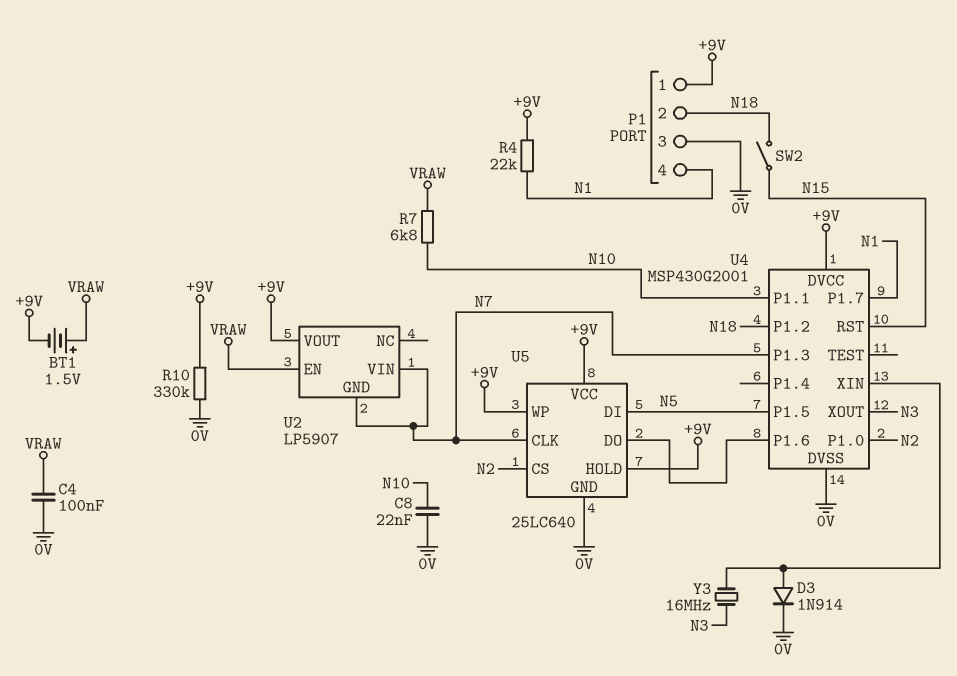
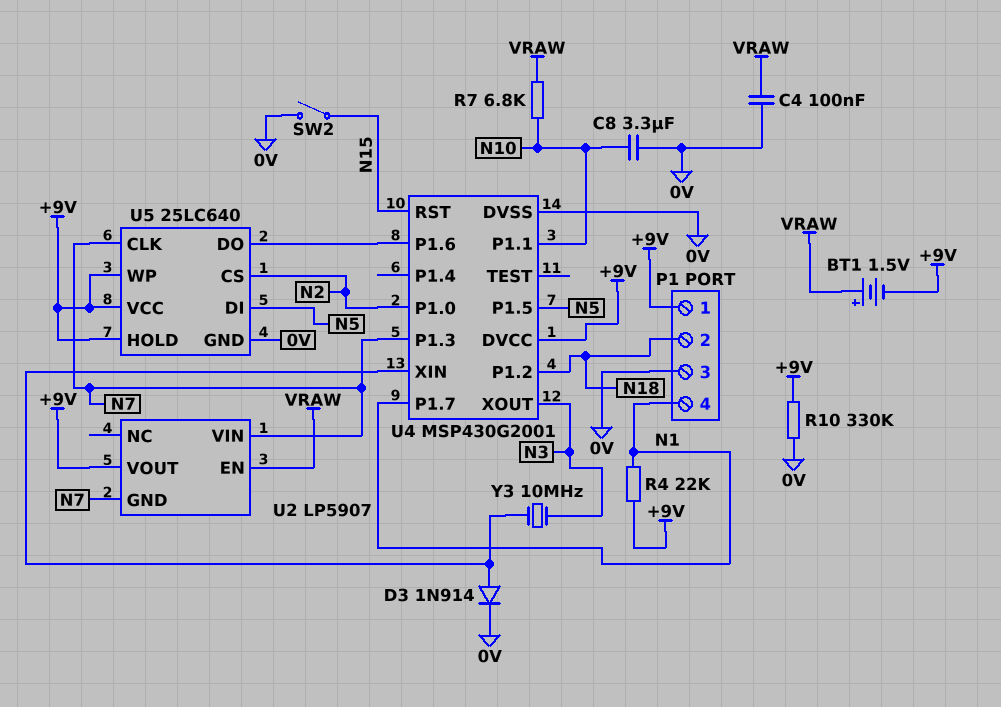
C8: 22nF (0V, N10) -> 3.3uF (0V, N10)
SW2: switch (N15, N18) -> switch (0V, N15)
Y3: 16MHz (N3, U4/XIN) -> 10MHz (N3, U4/XIN)

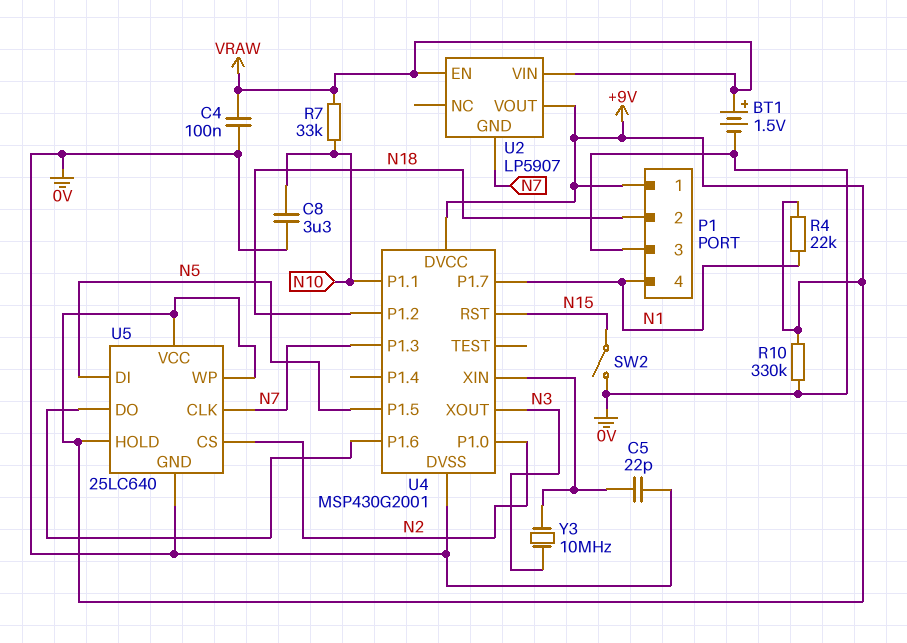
BT1: 1.5V (plus VRAW, minus +9V) -> 1.5V (plus VRAW, minus 0V)
C5: none -> 22pF (0V, U4/XIN)
D3: diode 1N914 (A U4/XIN, K 0V) -> none
R7: 6.8k (N10, VRAW) -> 33k (N10, VRAW)
U2 pin VIN: N7 -> VRAW

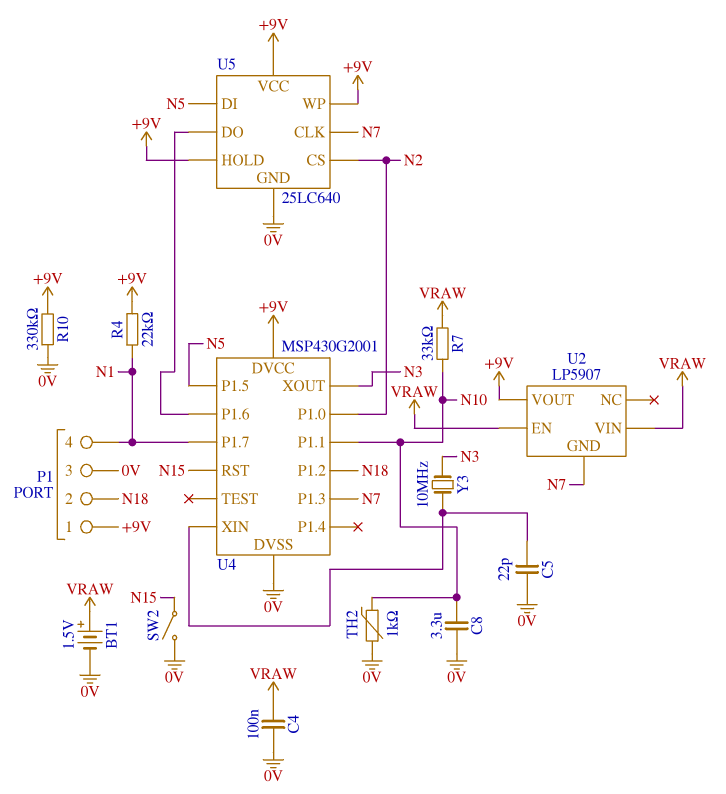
TH2: none -> 1k (0V, N10)

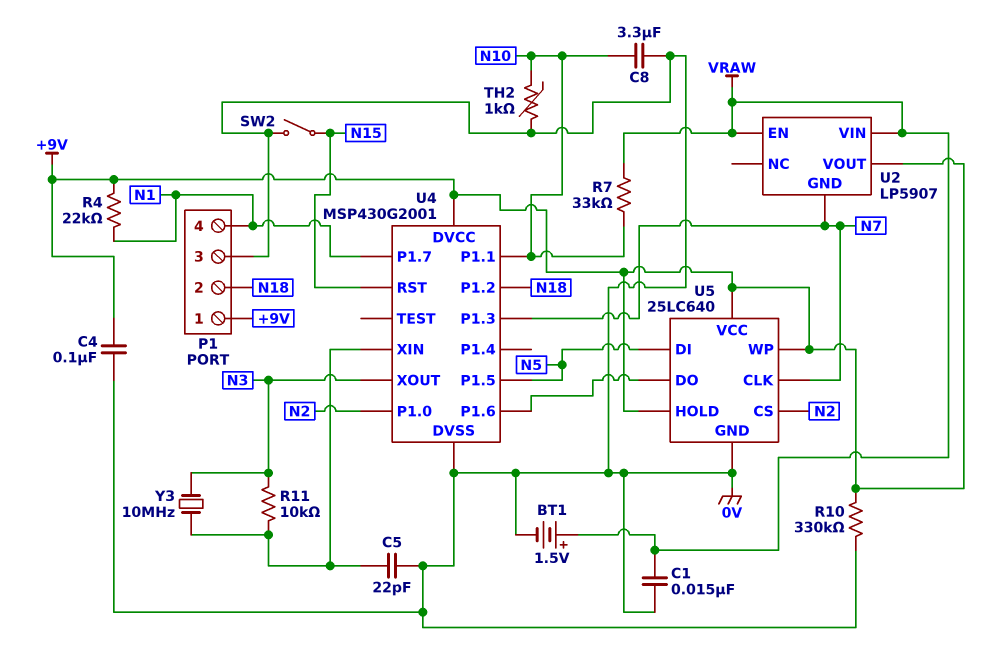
C1: none -> 15nF (0V, VRAW)
C4: 100nF (0V, VRAW) -> 100nF (+9V, 0V)
R11: none -> 10k (N3, U4/XIN)

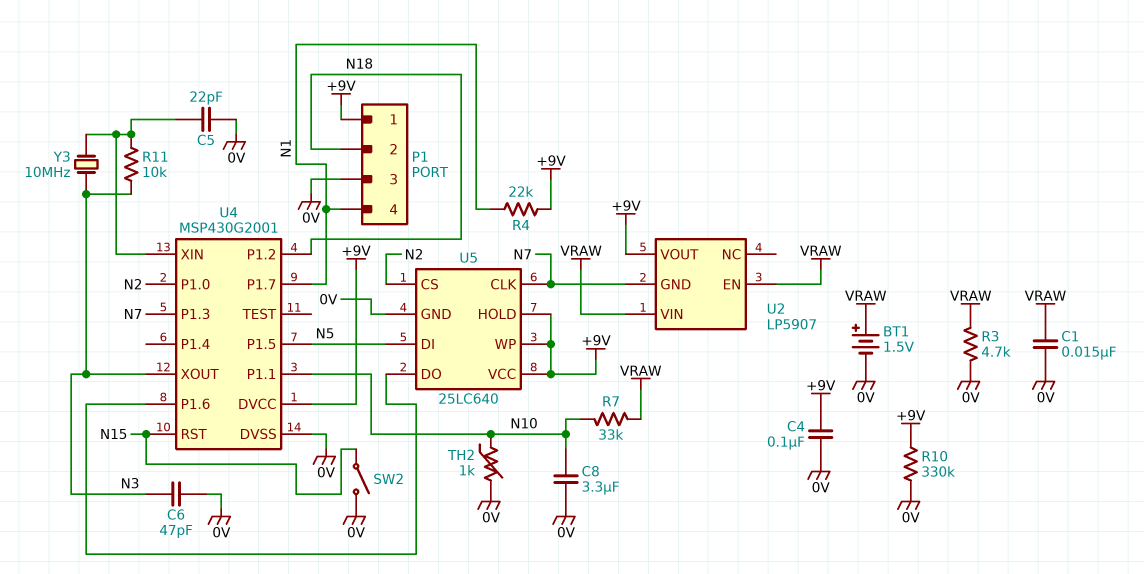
C6: none -> 47pF (0V, N3)
R3: none -> 4.7k (0V, VRAW)

